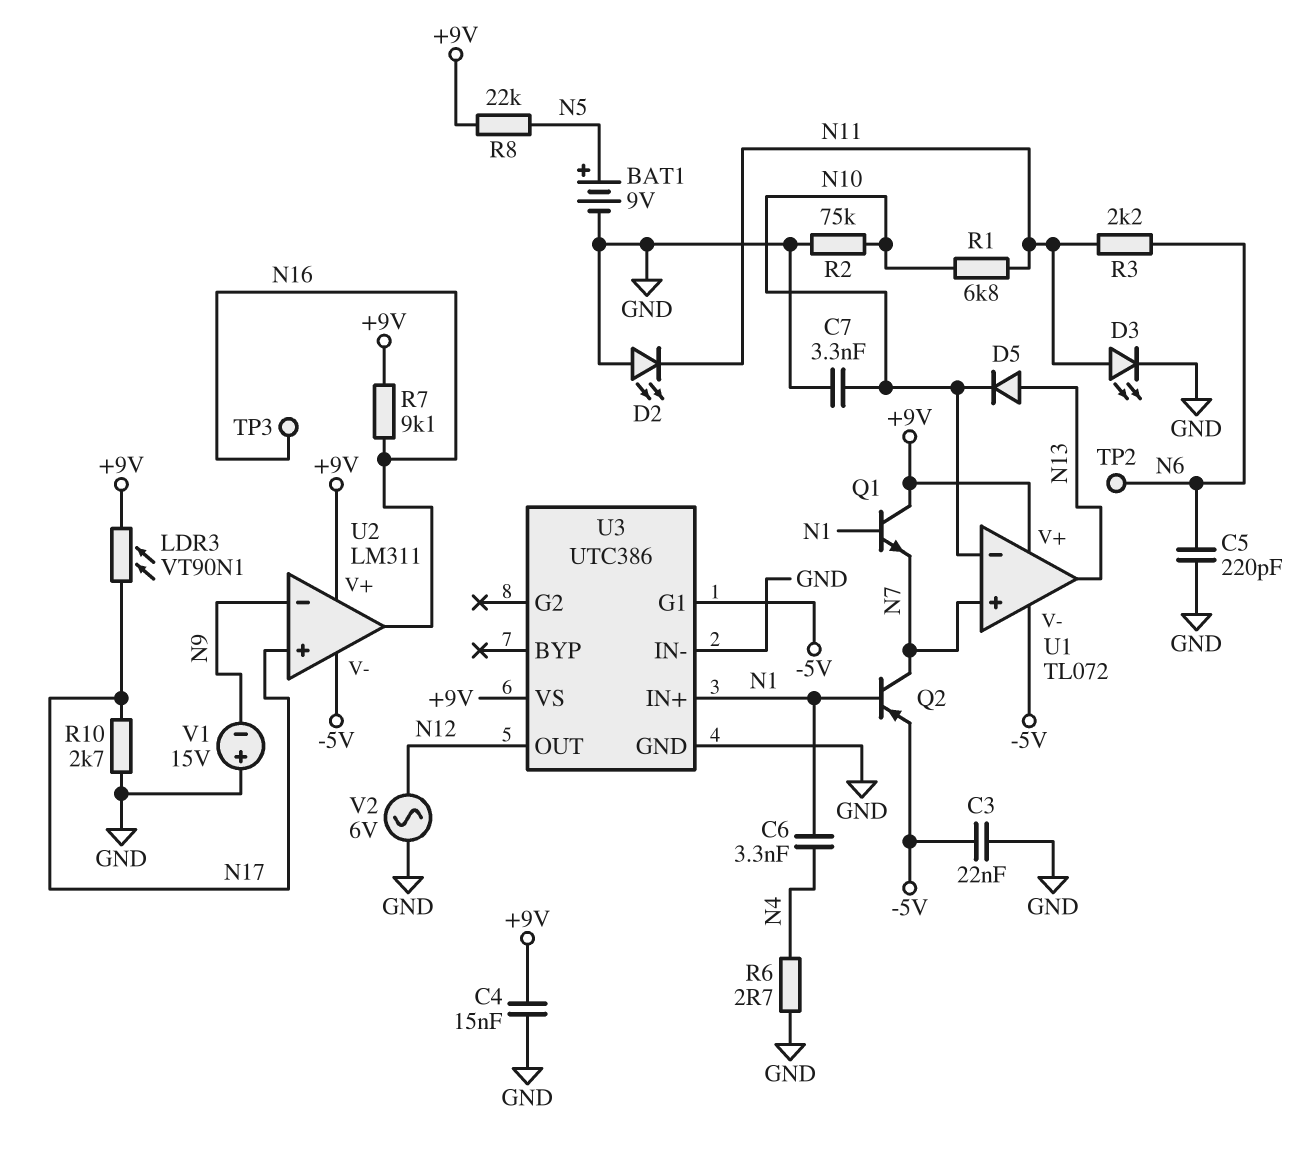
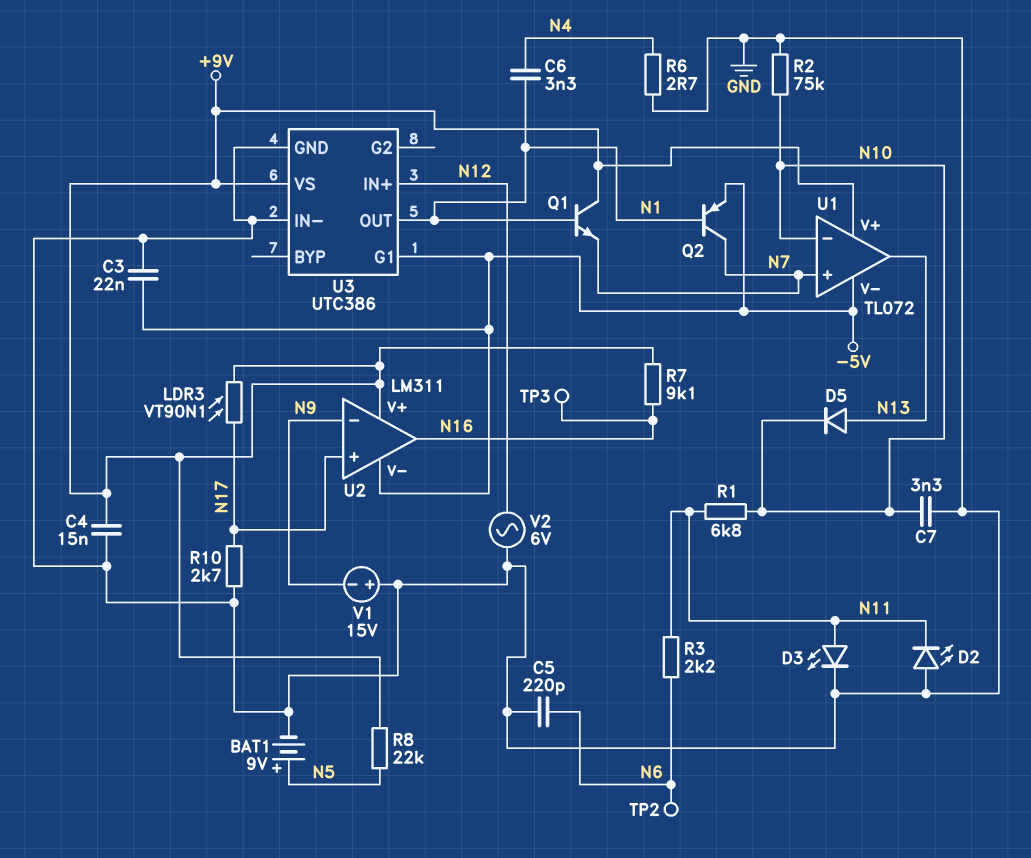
U3 pin IN+: N1 -> N12
U3 pin OUT: N12 -> N1

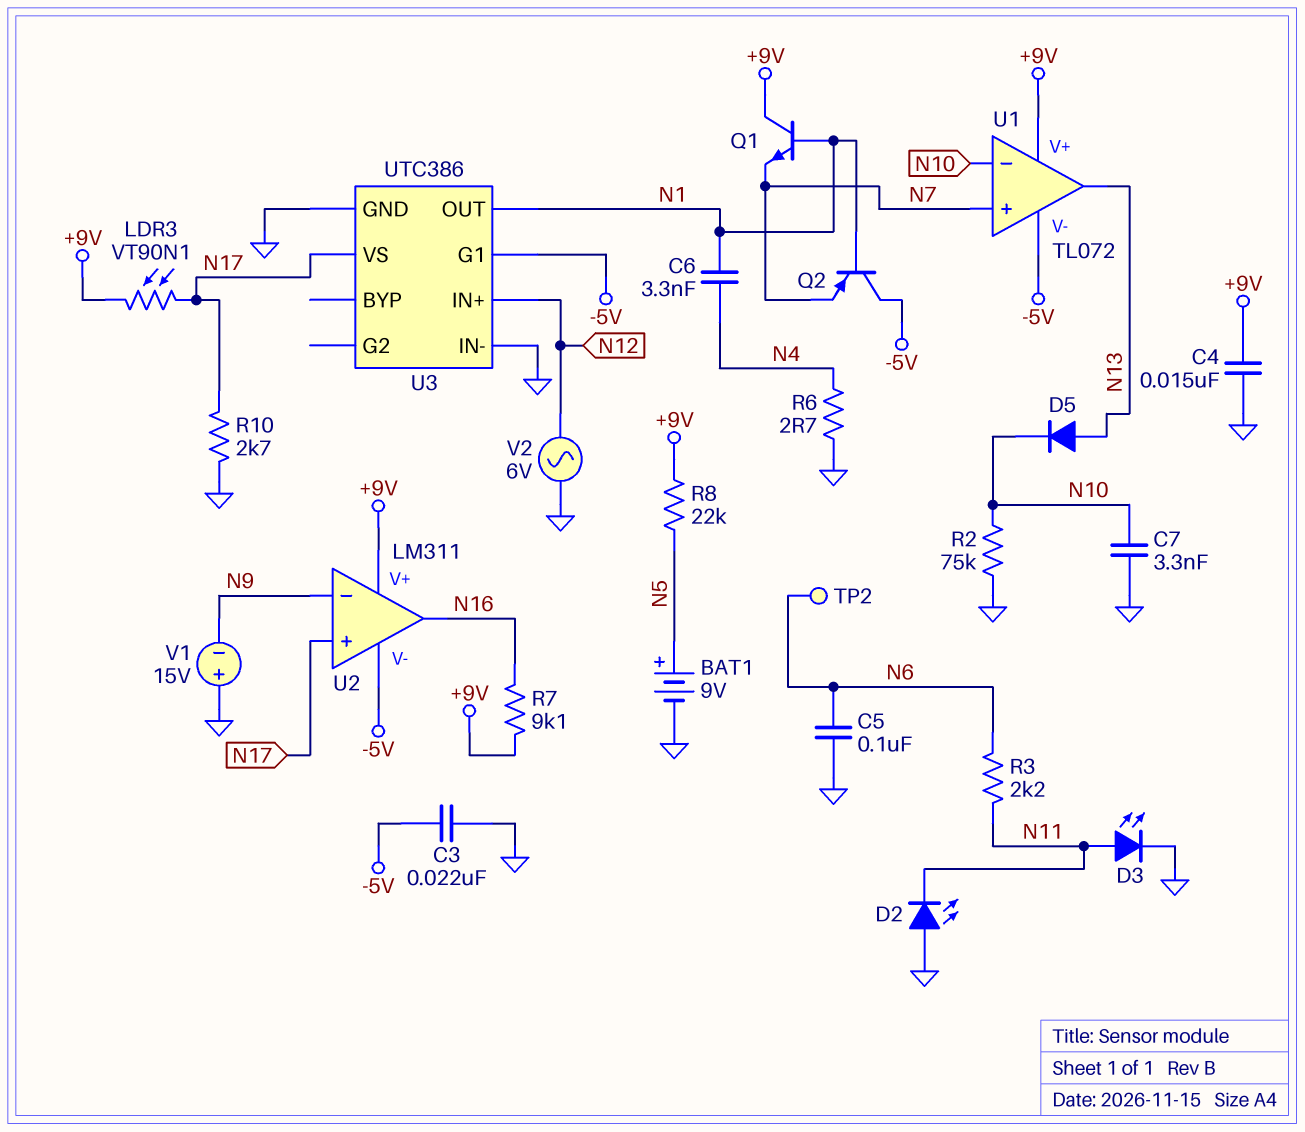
C5: 220pF (GND, N6) -> 100nF (GND, N6)
Q2: PNP (B N1, C N7, E -5V) -> PNP (B N1, C -5V, E N7)
R1: 6.8k (N10, N11) -> none
TP3: test point (N16) -> none
U3 pin VS: +9V -> N17

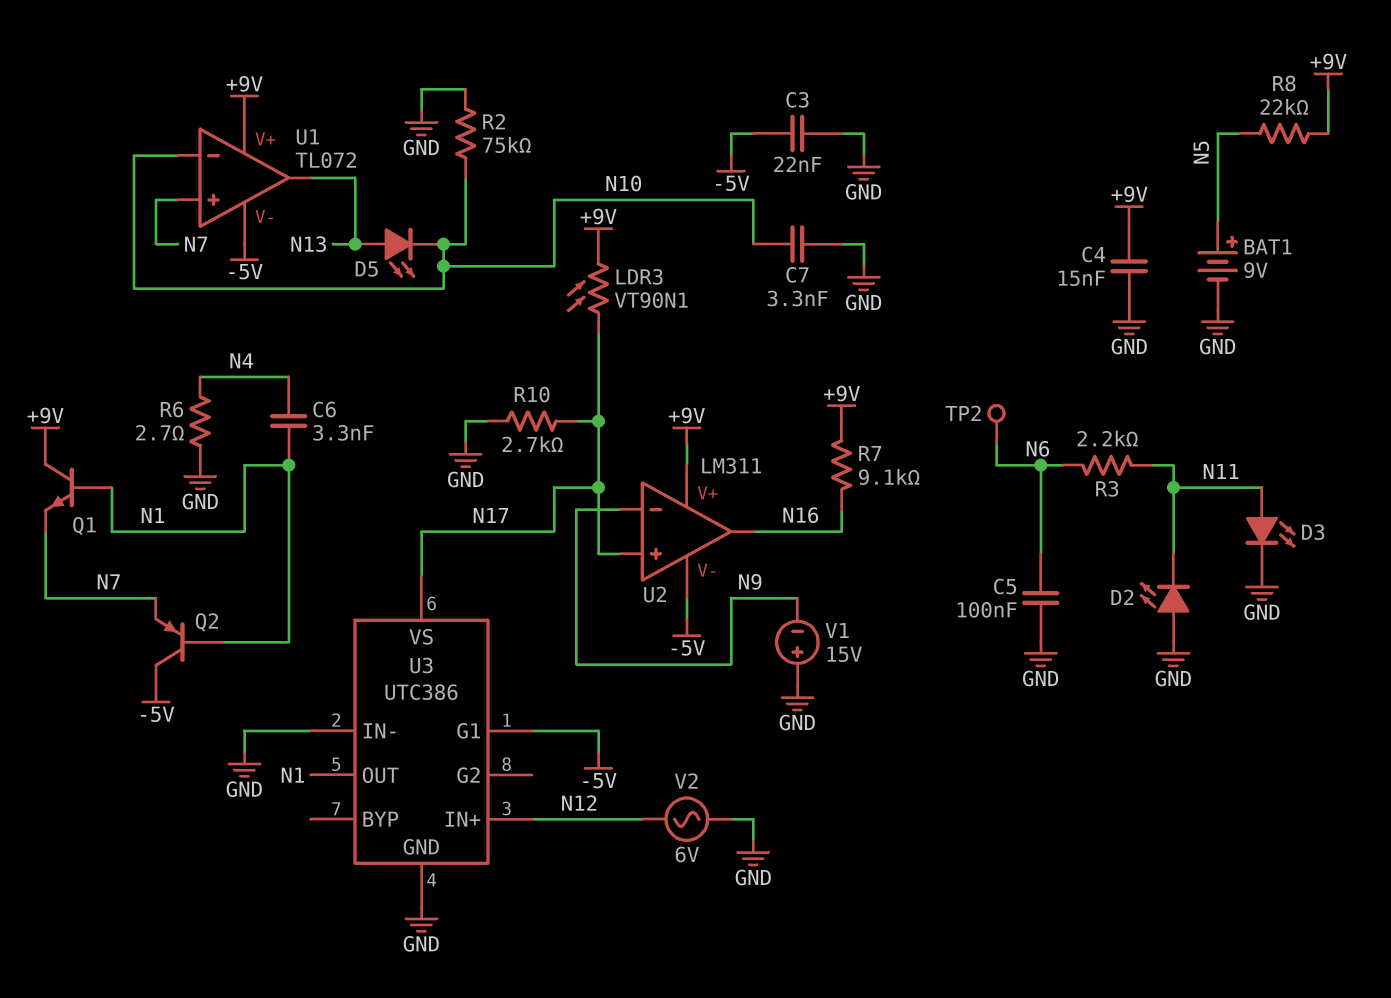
D5: diode (A N13, K N10) -> LED (A N13, K N10)

